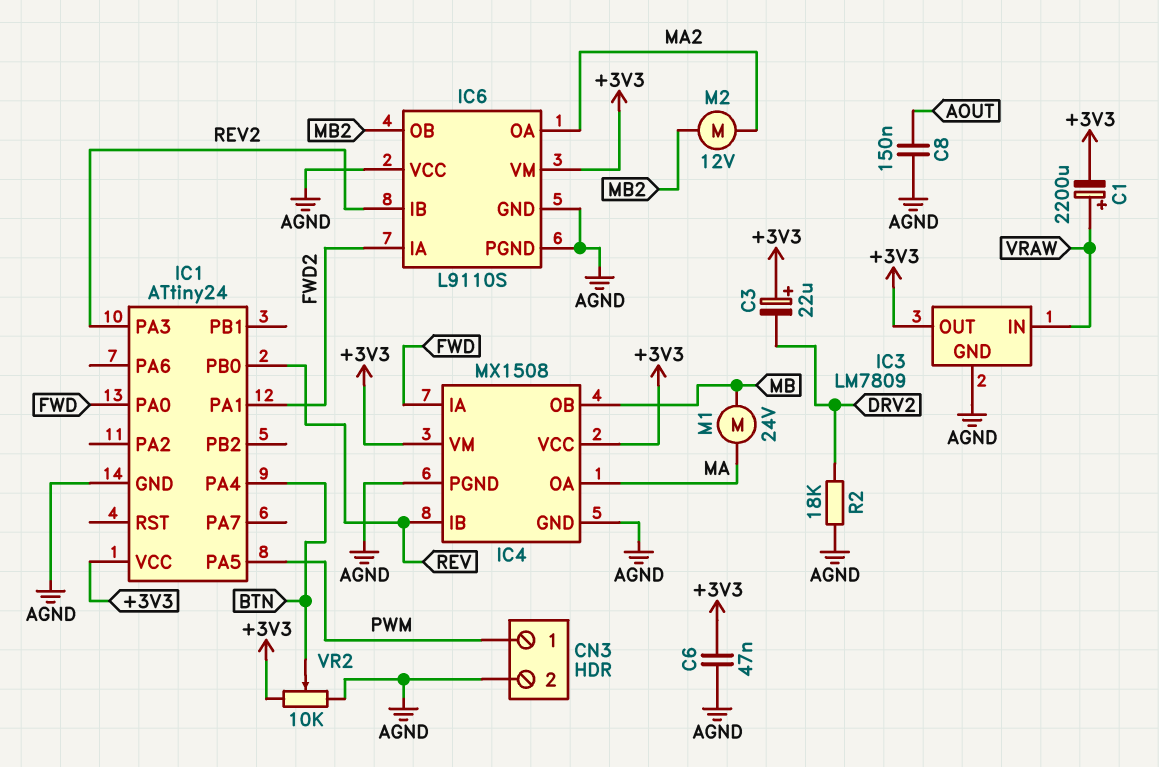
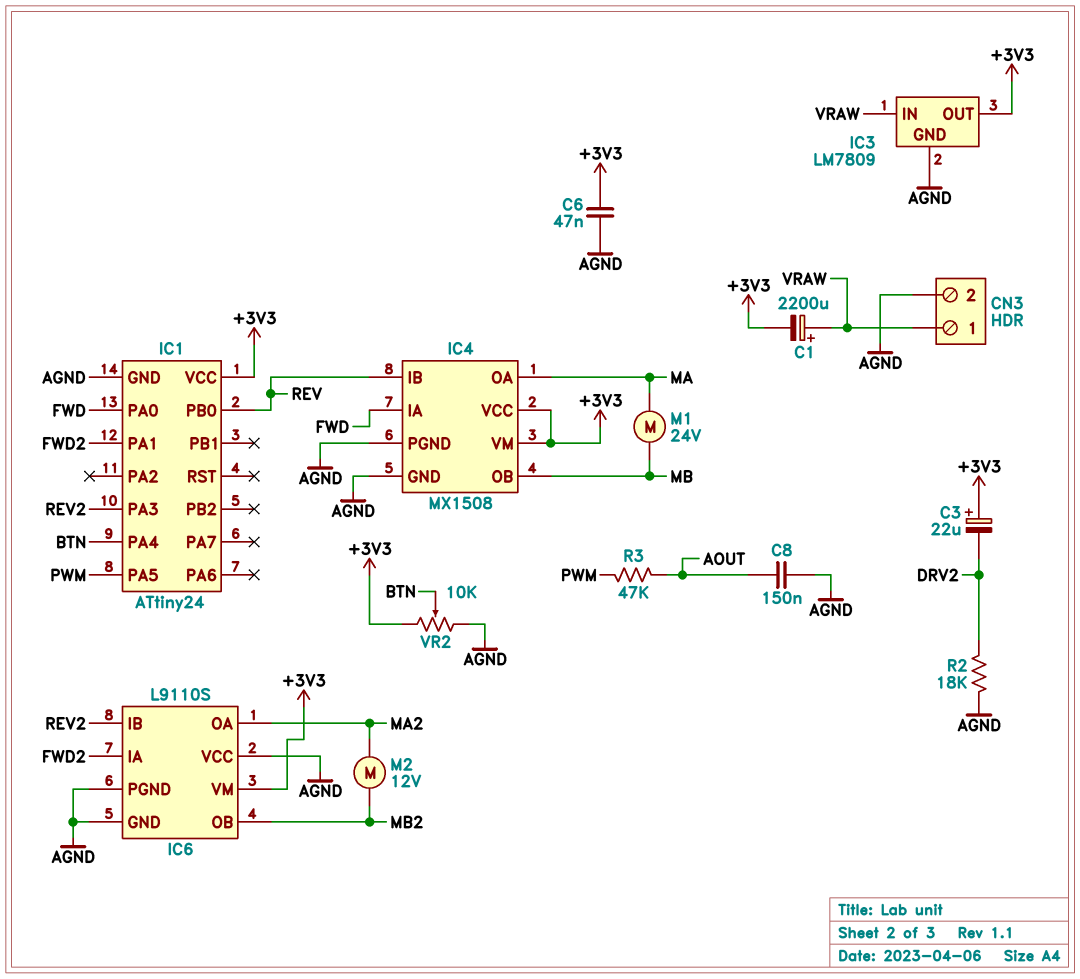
CN3 pin 1: PWM -> VRAW
R3: none -> 47k (AOUT, PWM)

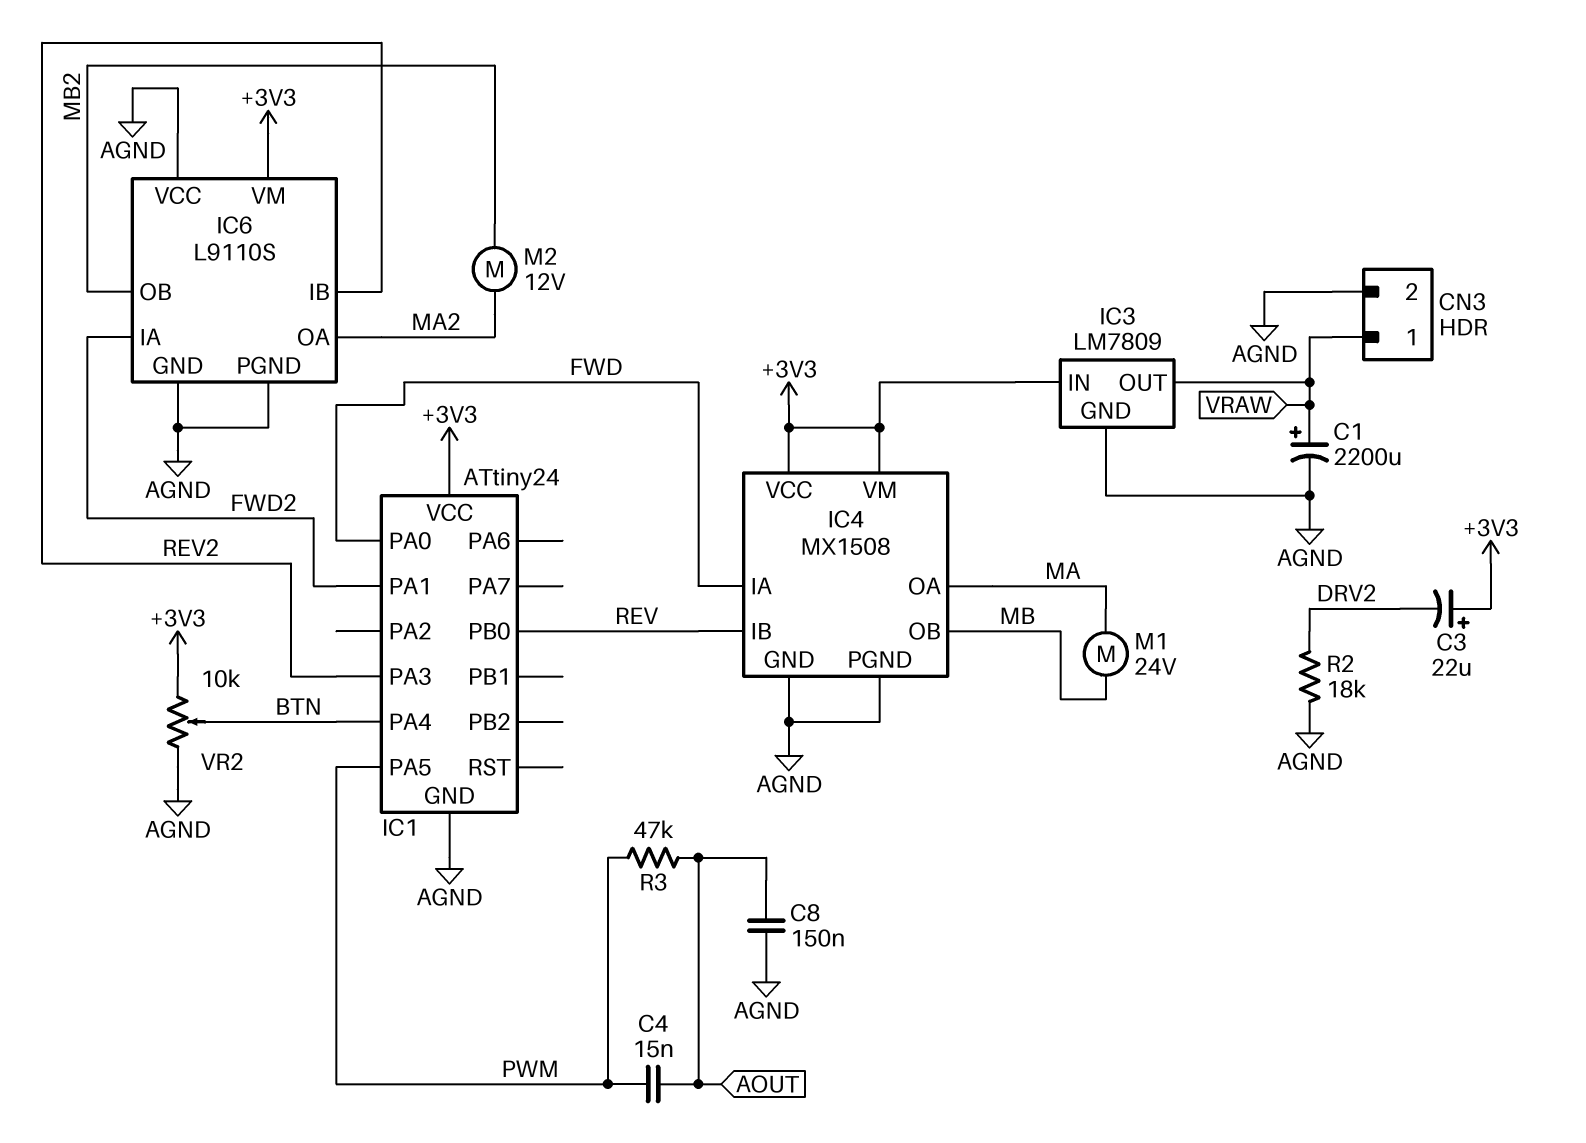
C1: 2200uF (plus VRAW, minus +3V3) -> 2200uF (plus VRAW, minus AGND)
C4: none -> 15nF (AOUT, PWM)
C6: 47nF (+3V3, AGND) -> none
IC3 pin IN: VRAW -> +3V3
IC3 pin OUT: +3V3 -> VRAW

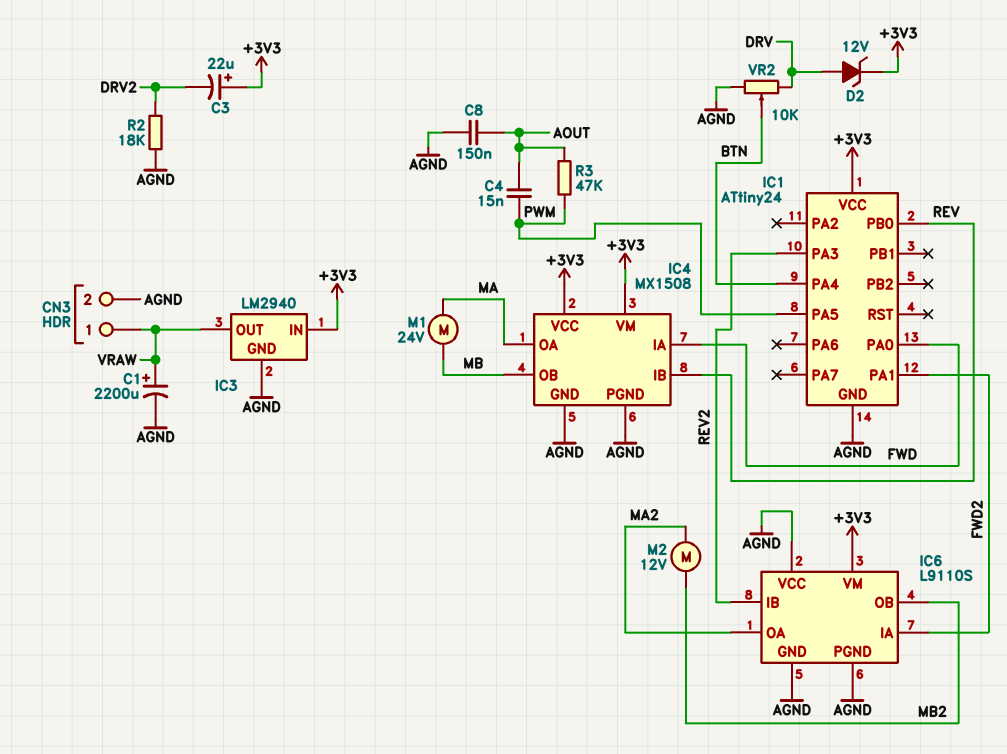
D2: none -> zener 12V (A DRV, K +3V3)
IC3: LM7809 -> LM2940
VR2: 10k (+3V3, AGND, wiper BTN) -> 10k (AGND, DRV, wiper BTN)

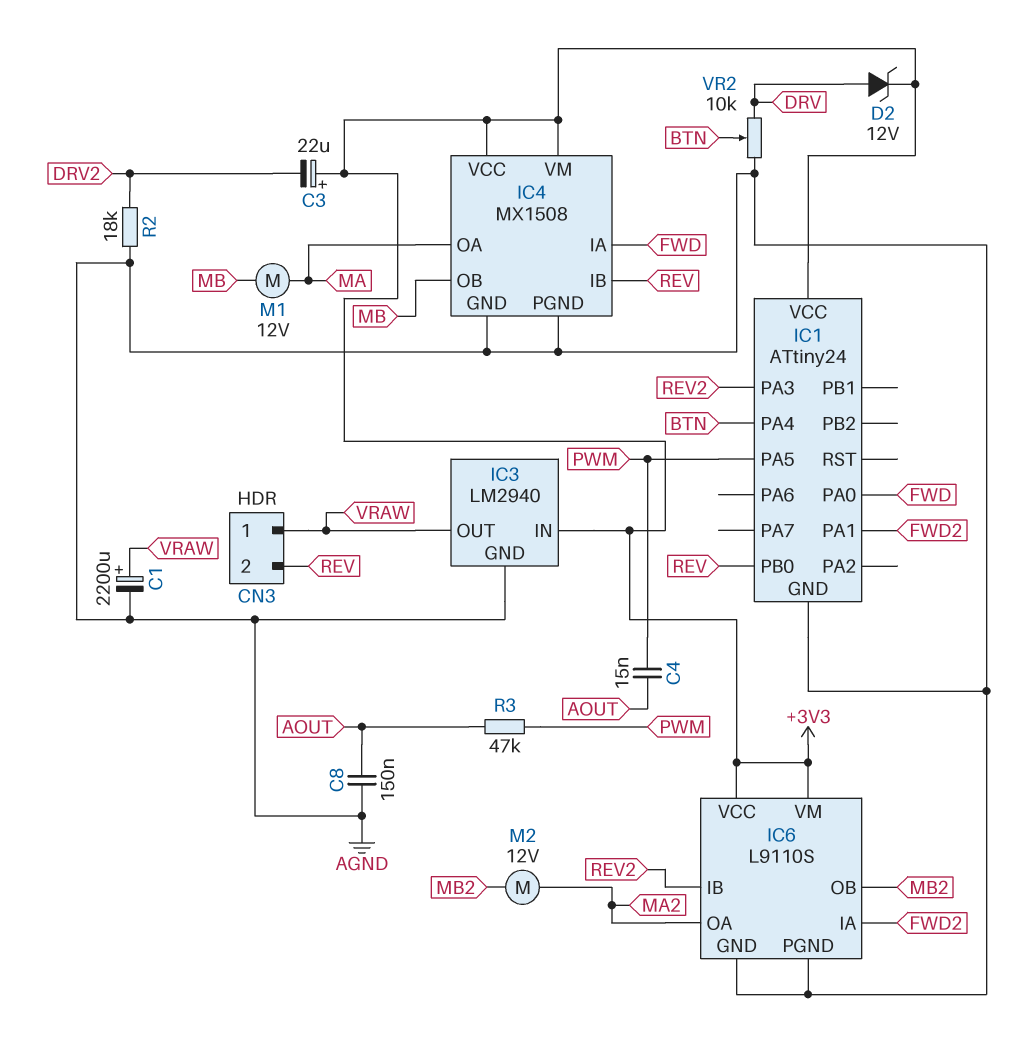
CN3 pin 2: AGND -> REV
IC6 pin VCC: AGND -> +3V3
M1: motor 24V (MA, MB) -> motor 12V (MA, MB)

